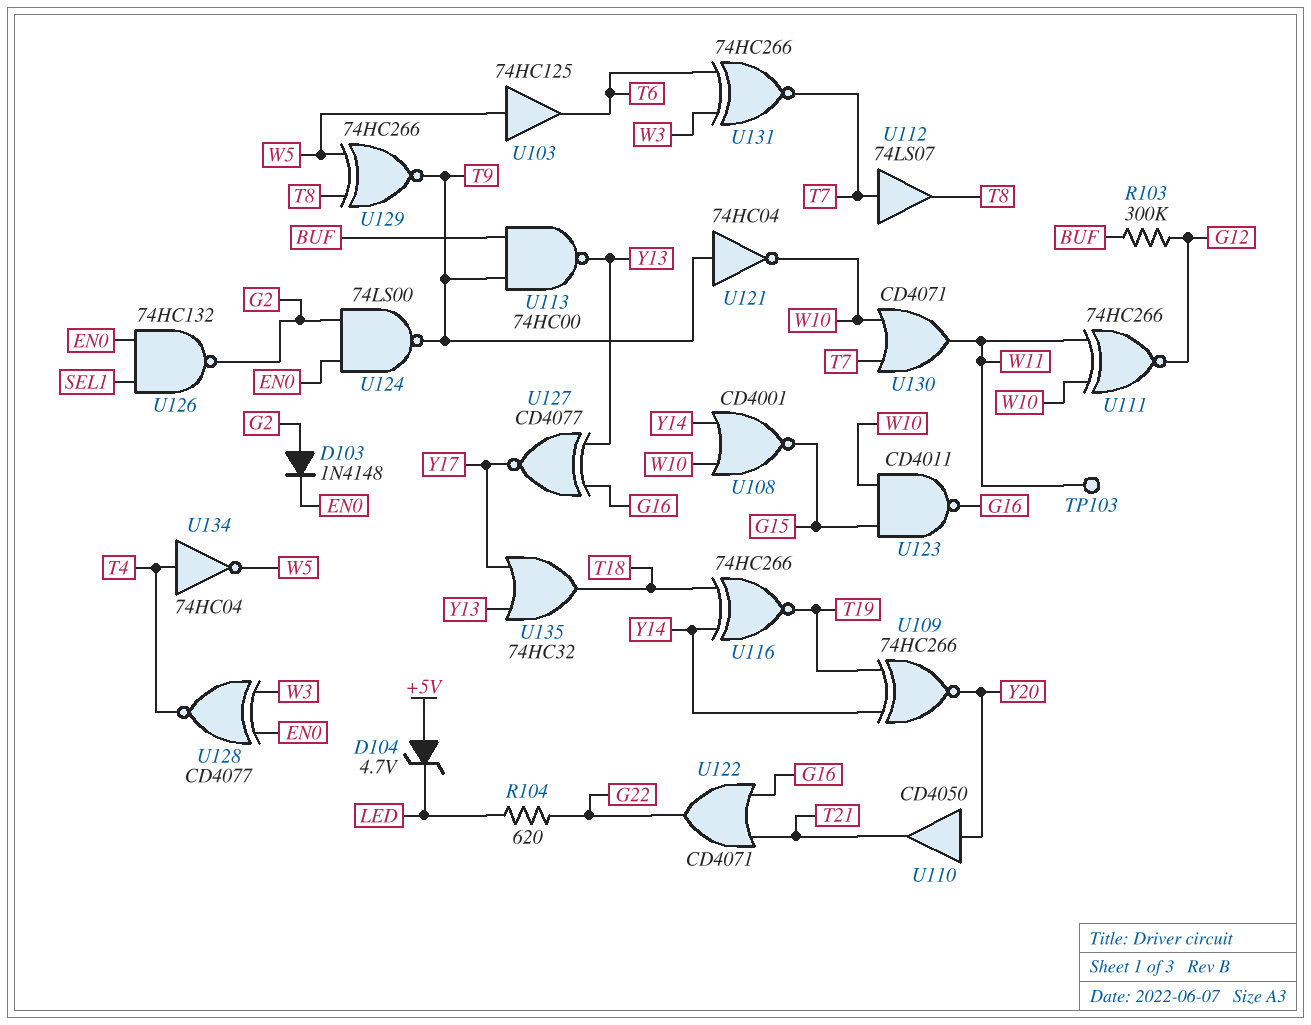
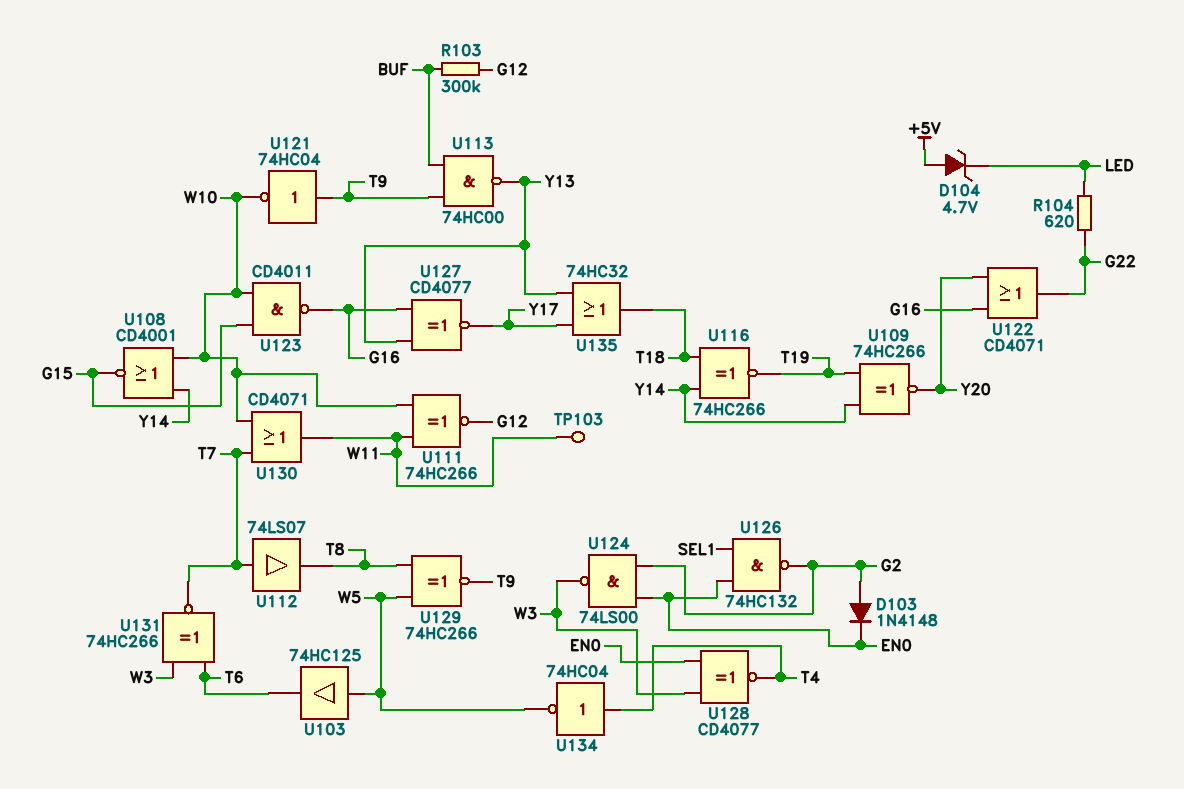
U110: buffer CD4050 (in Y20, out T21) -> none
U122: OR CD4071 (in G16, in T21, out G22) -> OR CD4071 (in G16, in Y20, out G22)
U124: NAND 74LS00 (in EN0, in G2, out T9) -> NAND 74LS00 (in EN0, in G2, out W3)

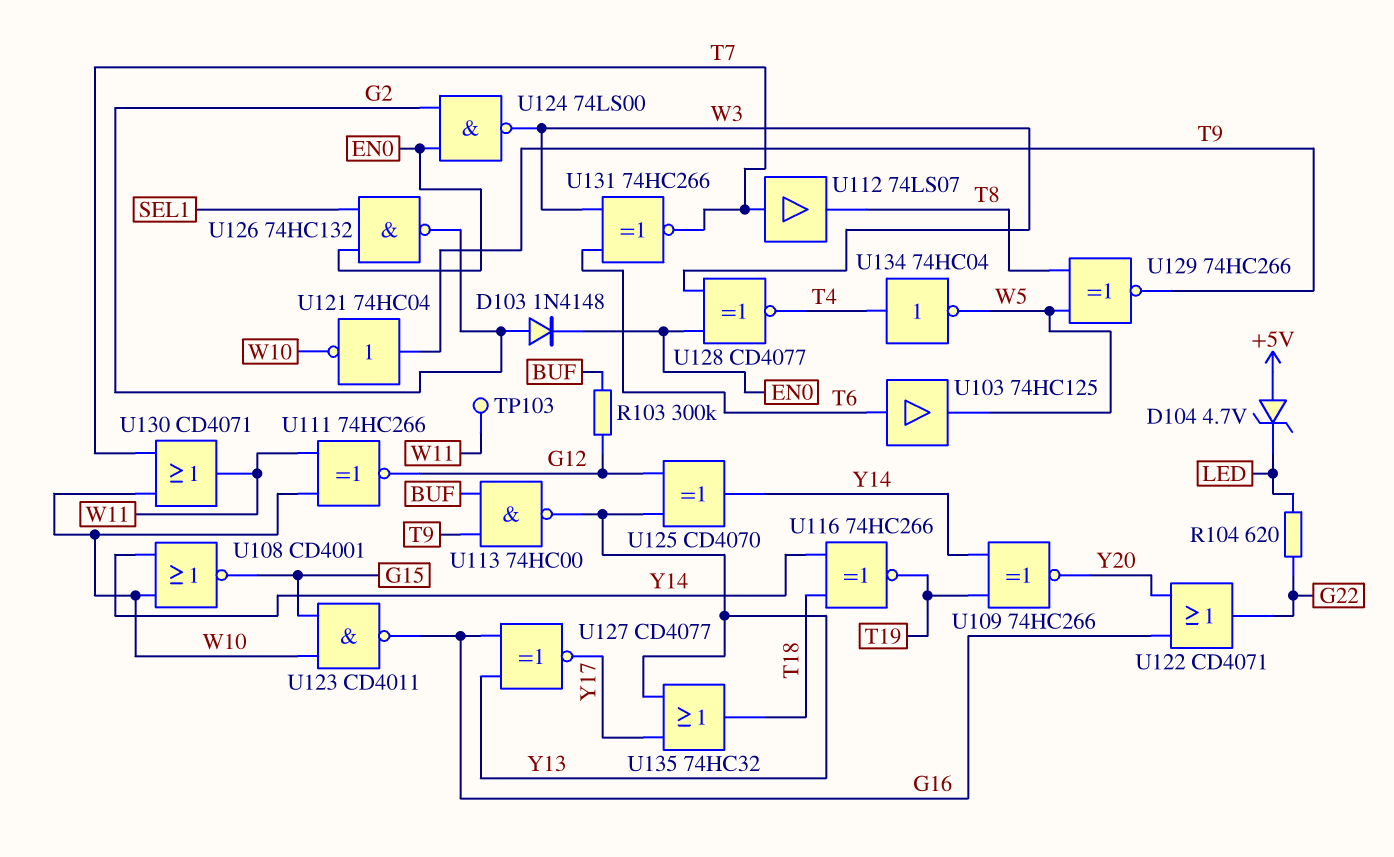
U103: buffer 74HC125 (in W5, out T6) -> buffer 74HC125 (in T6, out W5)
U125: none -> XOR CD4070 (in G12, in Y13, out Y14)

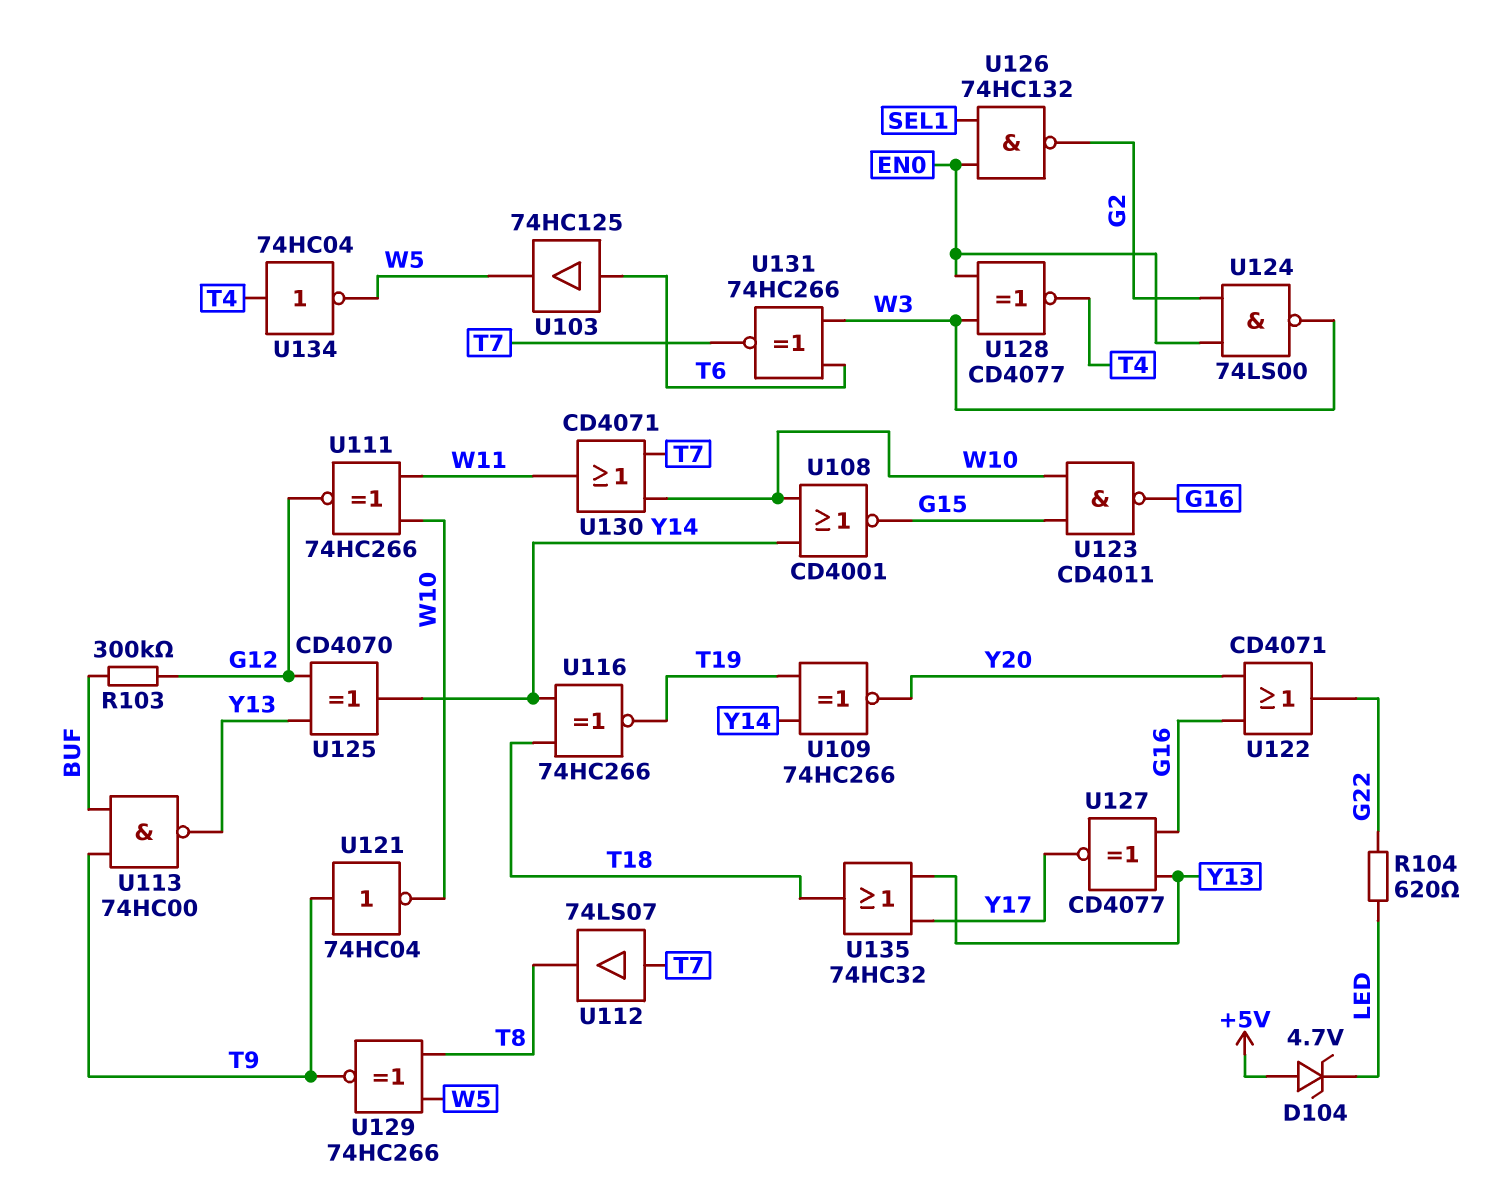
D103: diode 1N4148 (A G2, K EN0) -> none
TP103: test point (W11) -> none

